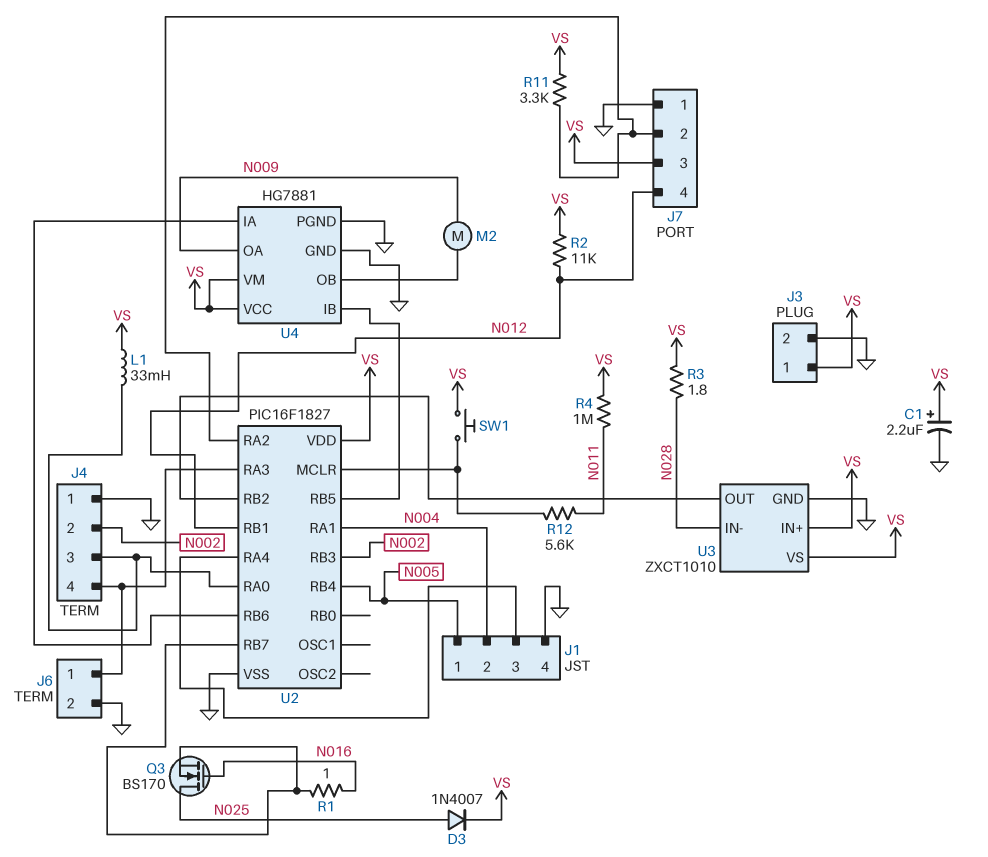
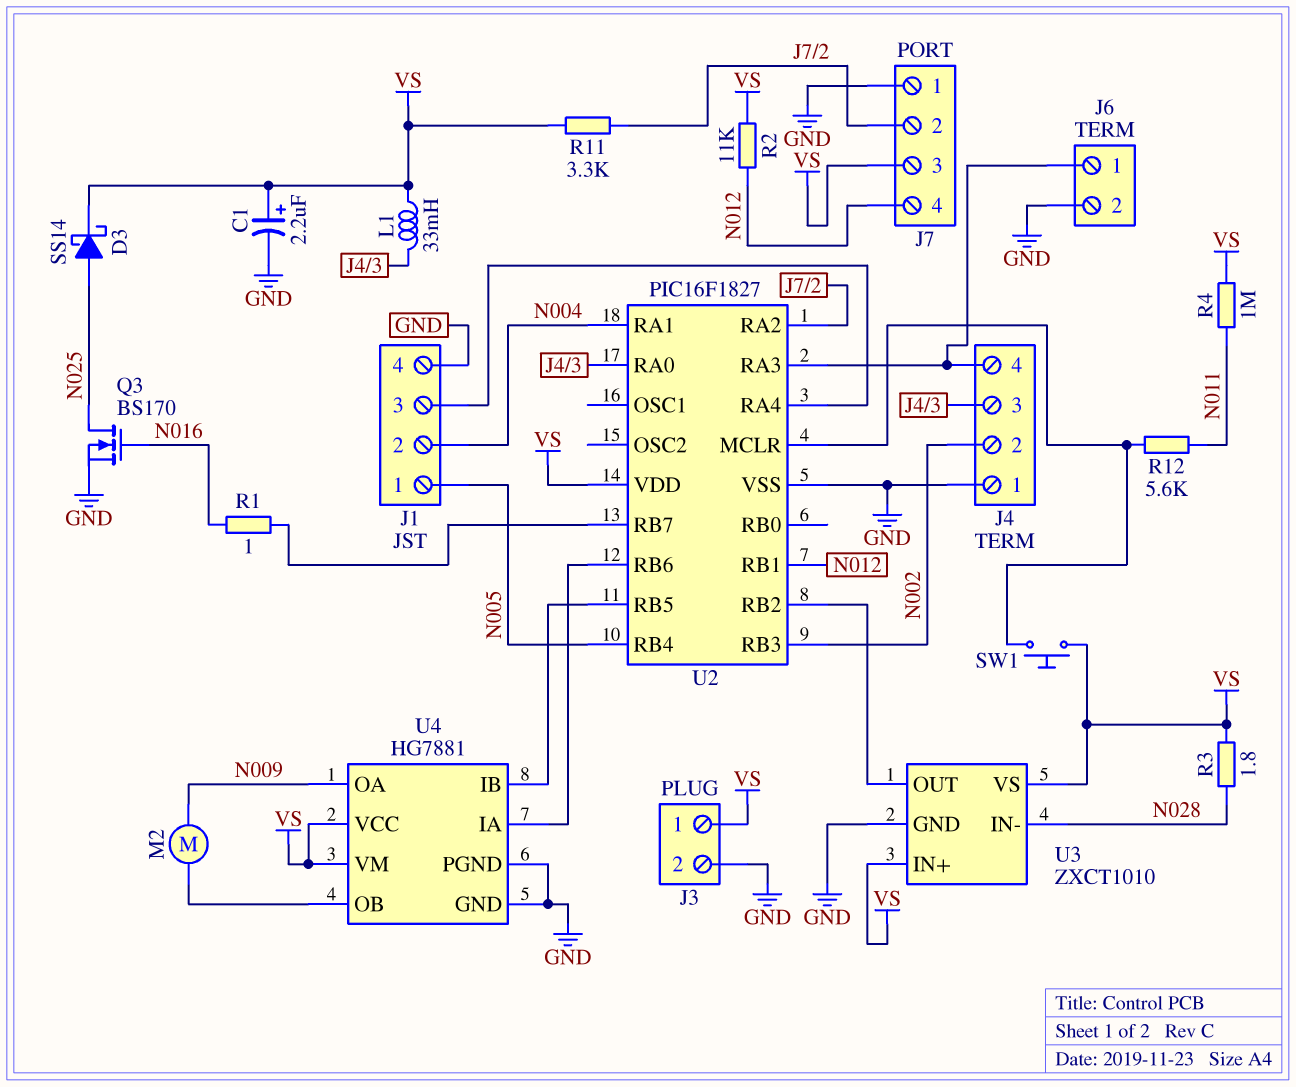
D3: diode 1N4007 (A N025, K VS) -> schottky SS14 (A N025, K VS)
Q3: NMOS BS170 (G N016, D N025, S U2/RB7) -> NMOS BS170 (G N016, D N025, S GND)

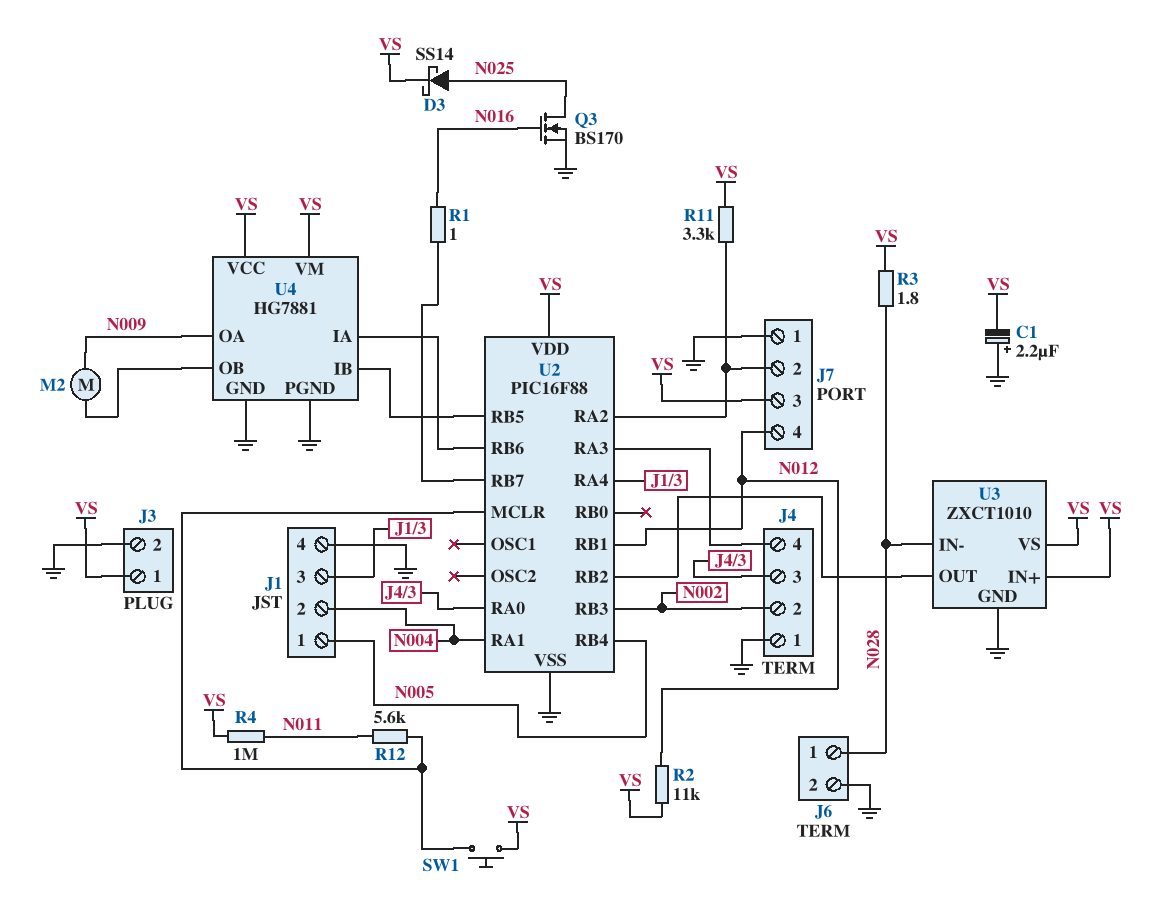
C1: 2.2uF (plus VS, minus GND) -> 2.2uF (plus GND, minus VS)
J6 pin 1: J4/4 -> N028
L1: 33mH (J4/3, VS) -> none
U2: PIC16F1827 -> PIC16F88

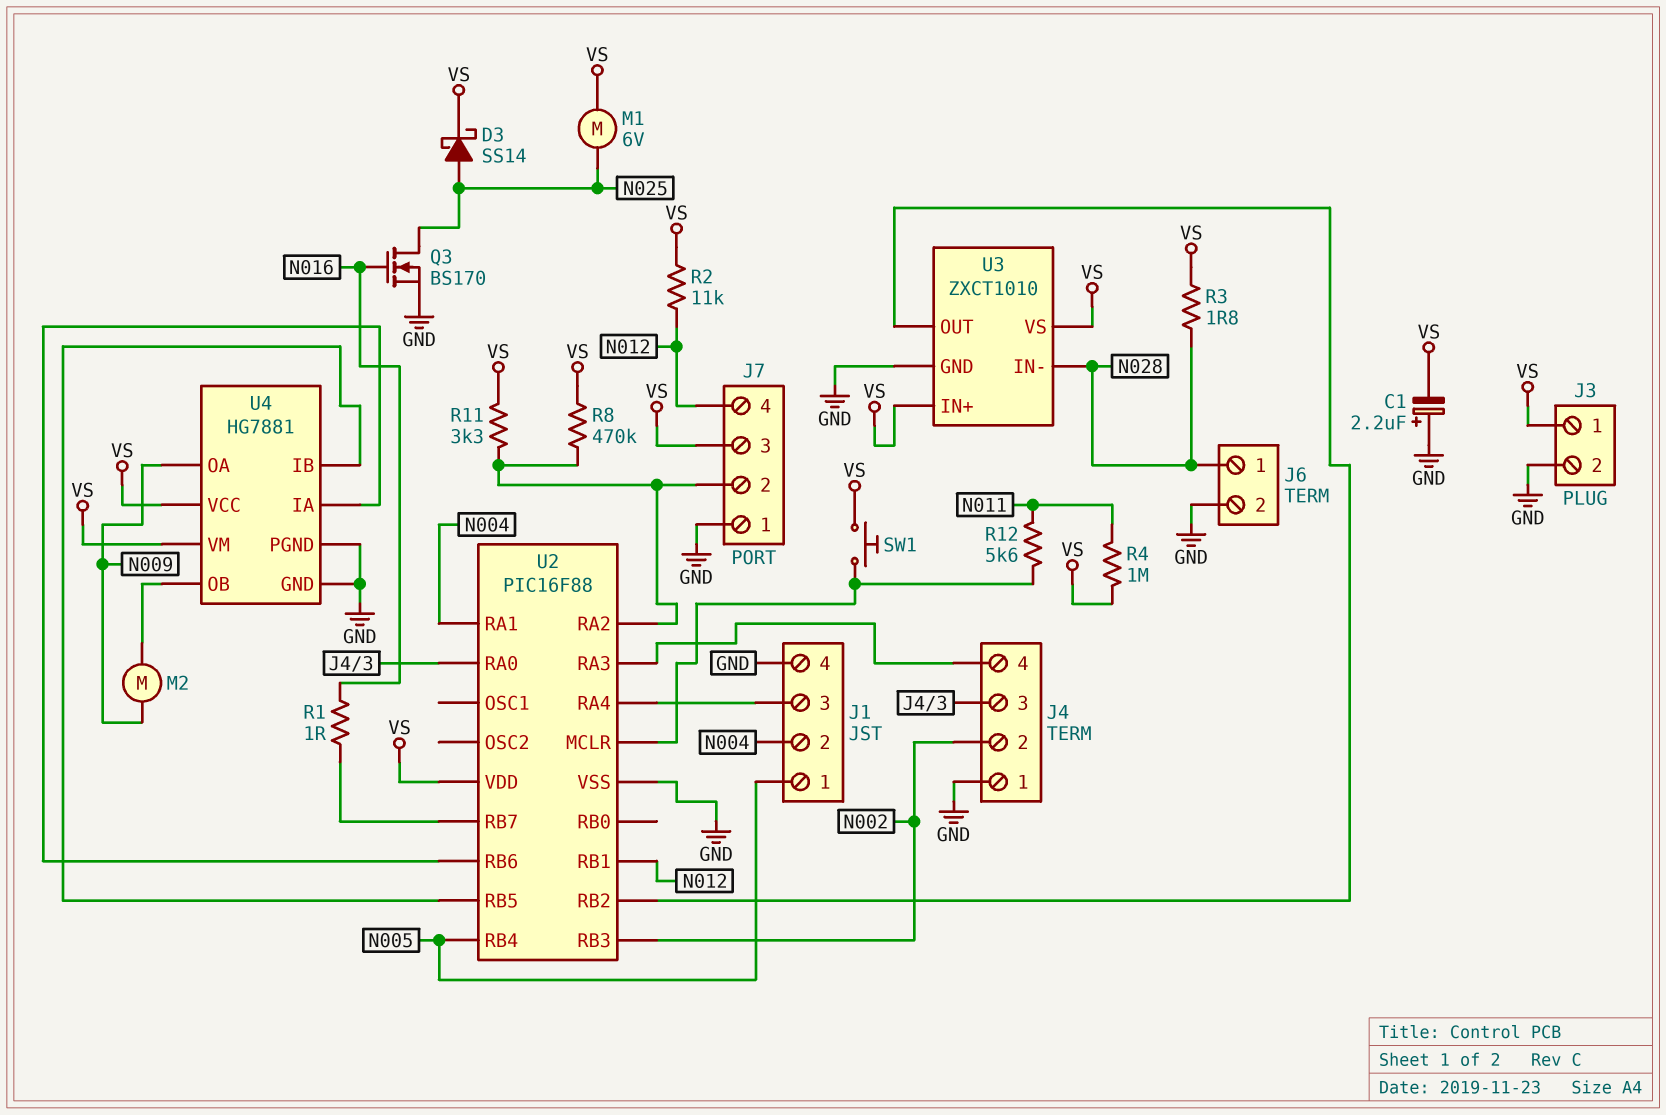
M1: none -> motor 6V (N025, VS)
R8: none -> 470k (J7/2, VS)

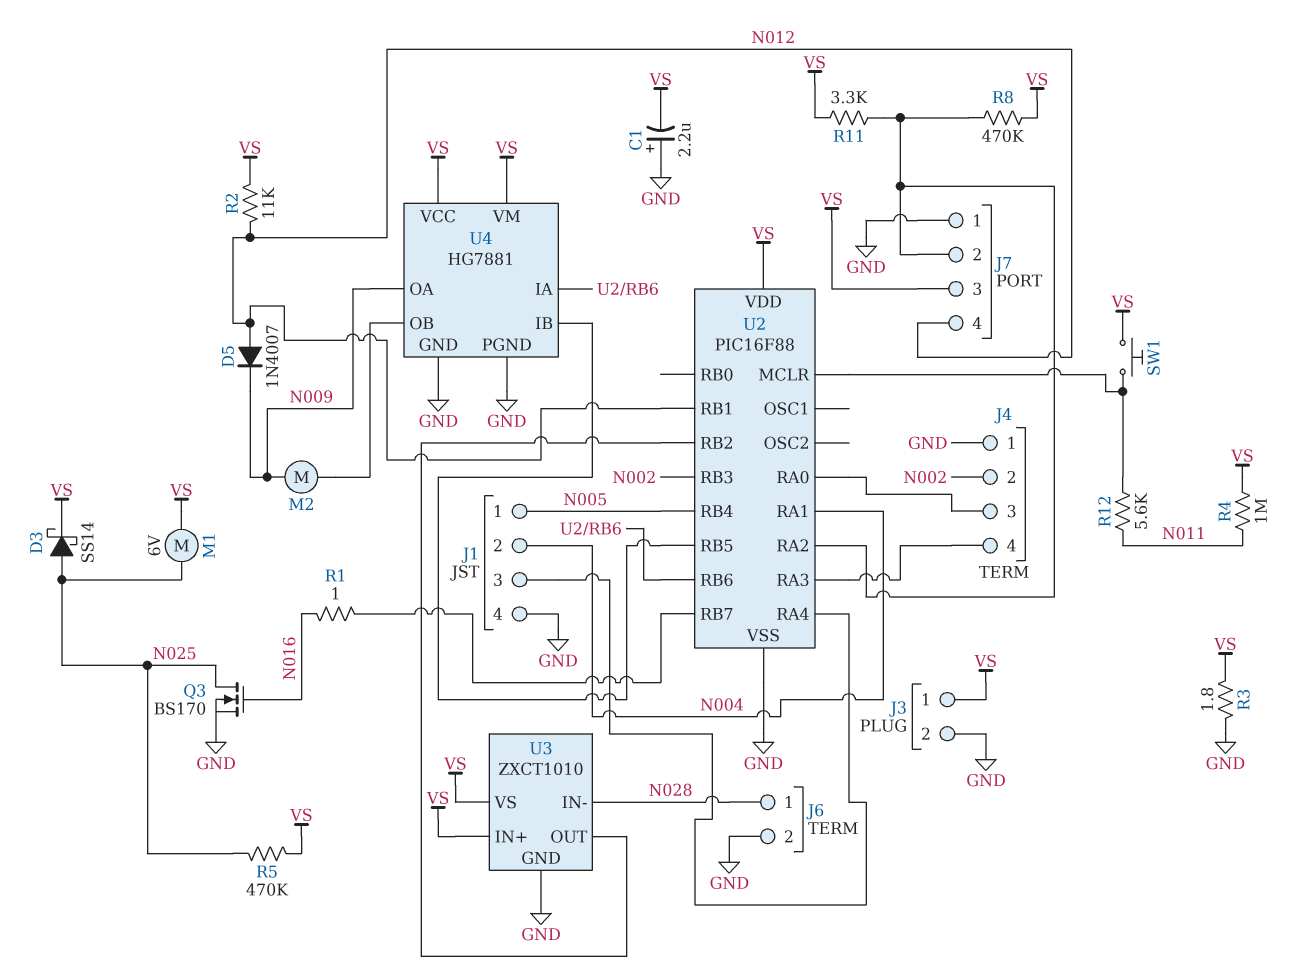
D5: none -> diode 1N4007 (A N012, K N009)
R3: 1.8 (N028, VS) -> 1.8 (GND, VS)
R5: none -> 470k (N025, VS)

